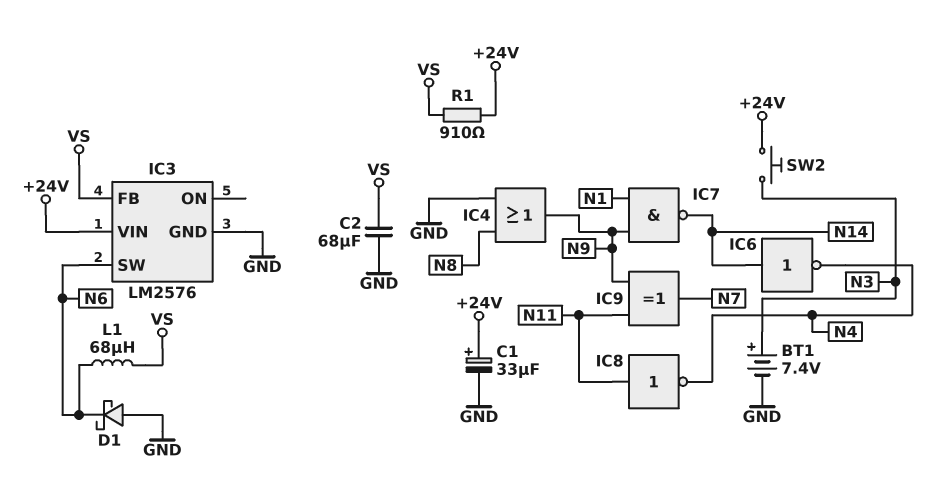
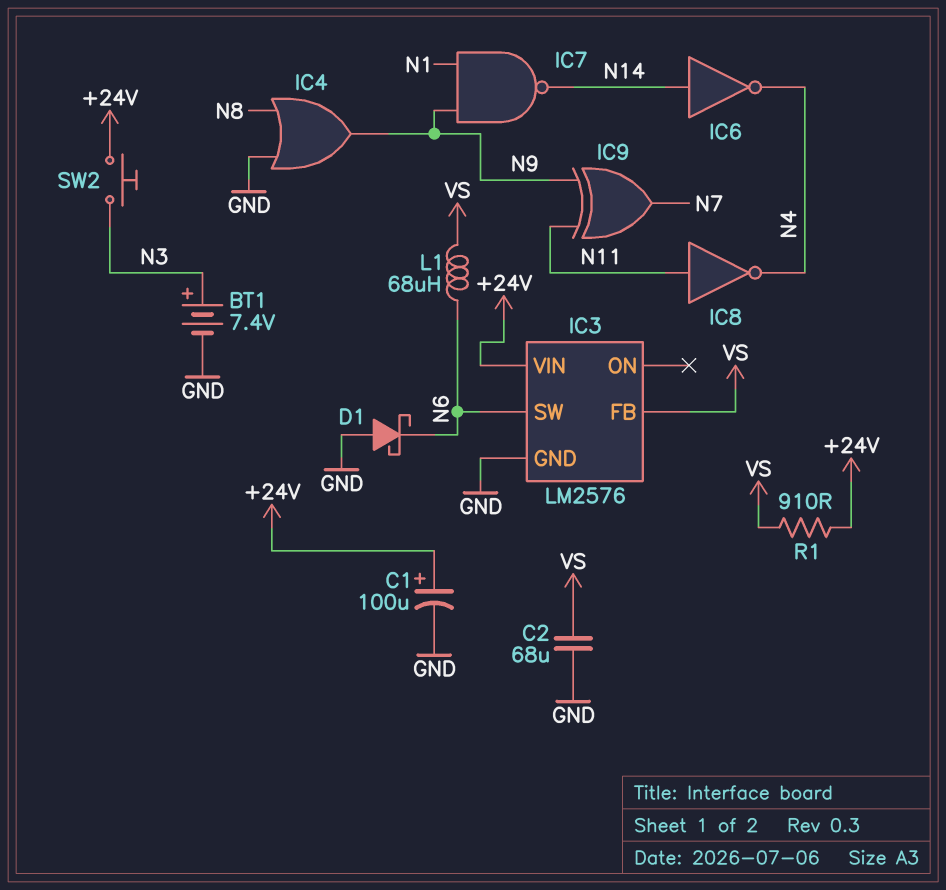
C1: 33uF (plus +24V, minus GND) -> 100uF (plus +24V, minus GND)

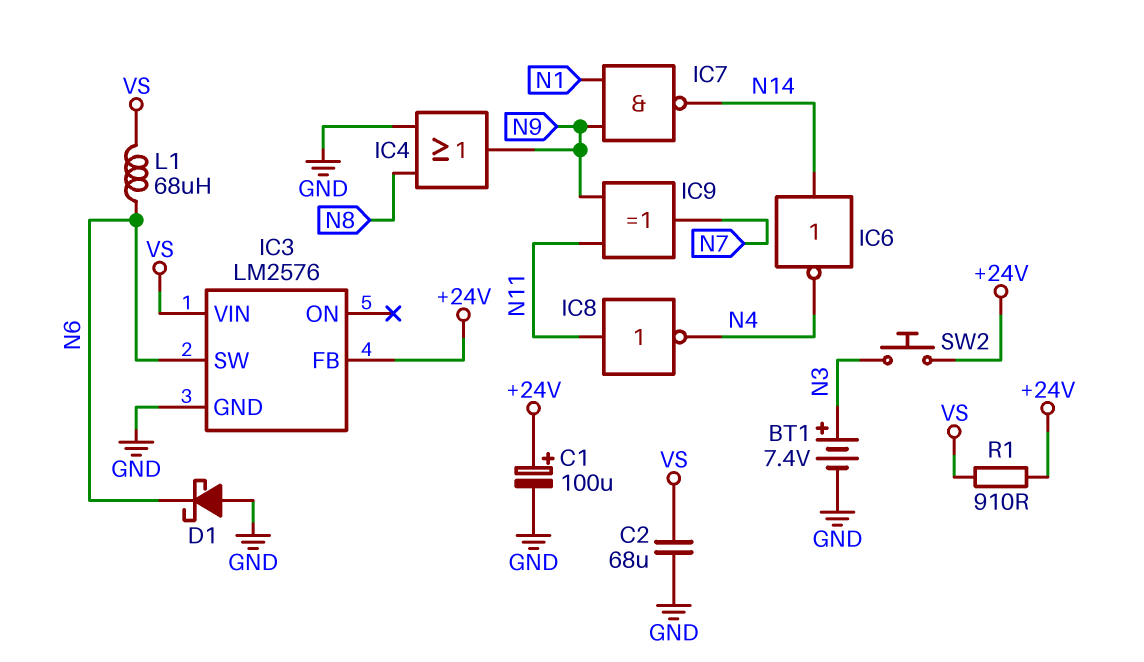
IC3 pin FB: VS -> +24V
IC3 pin VIN: +24V -> VS

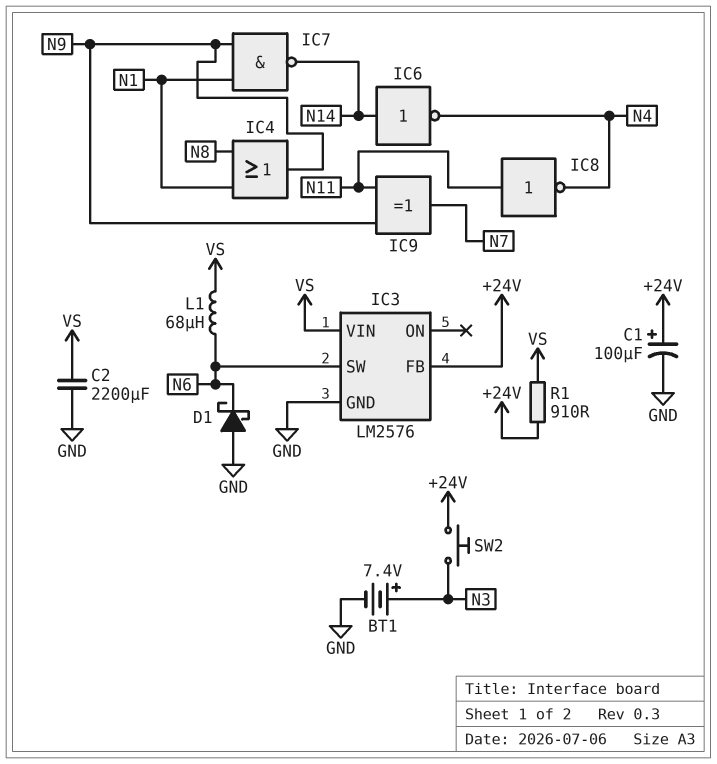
C2: 68uF (GND, VS) -> 2200uF (GND, VS)
IC4: OR (in GND, in N8, out N9) -> OR (in N1, in N8, out N9)

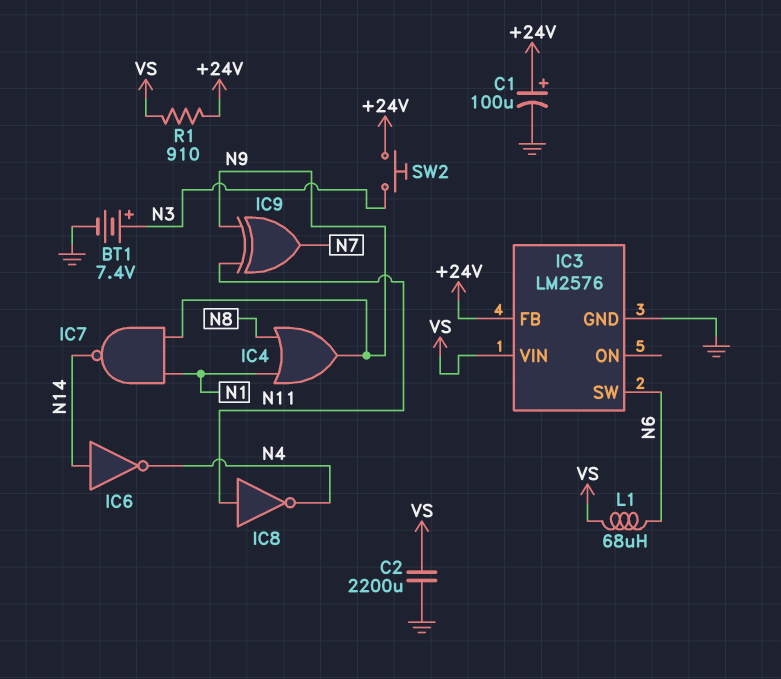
D1: schottky (A GND, K N6) -> none

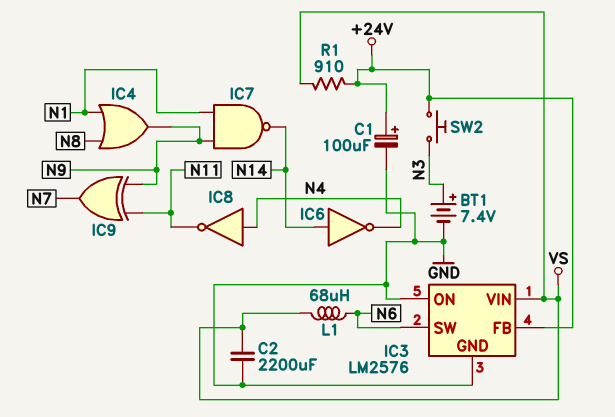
IC3 pin ON: none -> GND
IC8: NOT (in N11, out N4) -> NOT (in N4, out N11)

